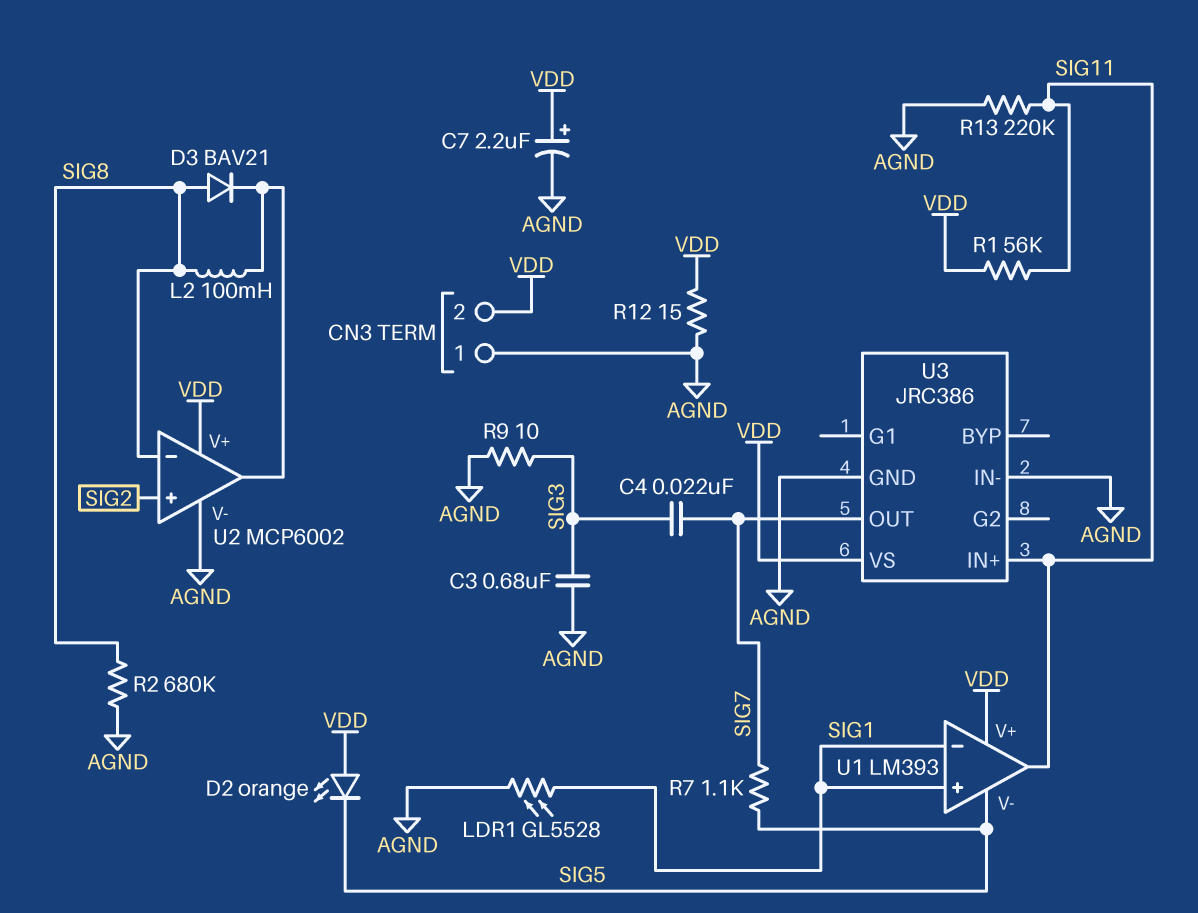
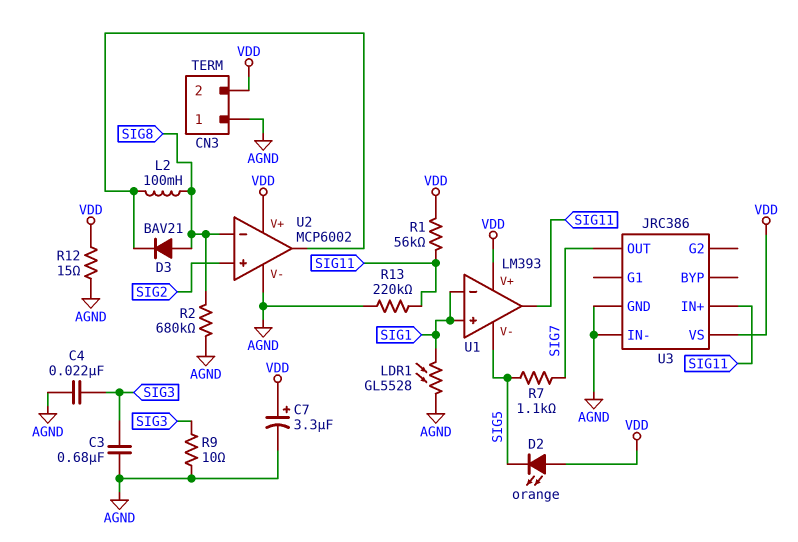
C4: 22nF (SIG3, SIG7) -> 22nF (AGND, SIG3)
C7: 2.2uF (plus VDD, minus AGND) -> 3.3uF (plus VDD, minus AGND)

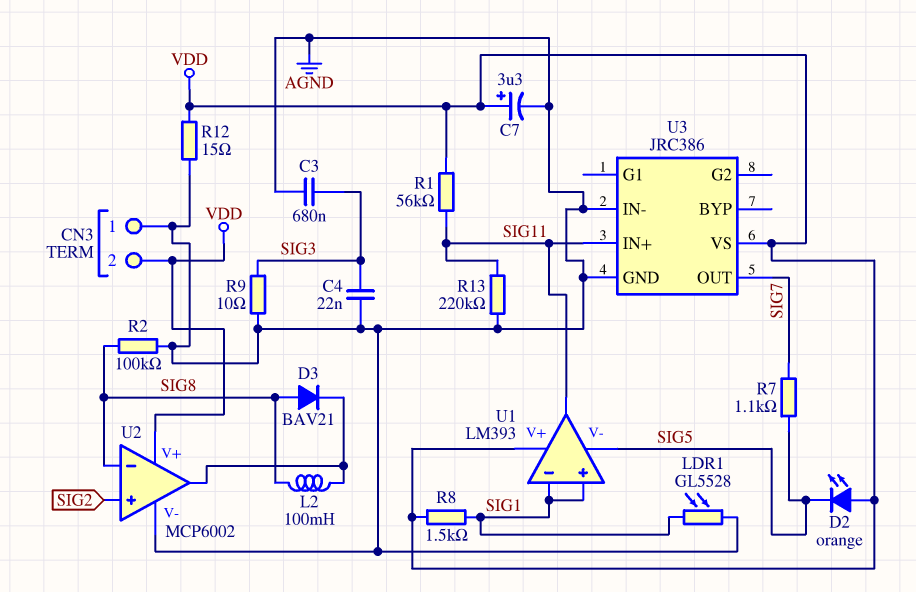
R2: 680k (AGND, SIG8) -> 100k (AGND, SIG8)
R8: none -> 1.5k (SIG1, VDD)

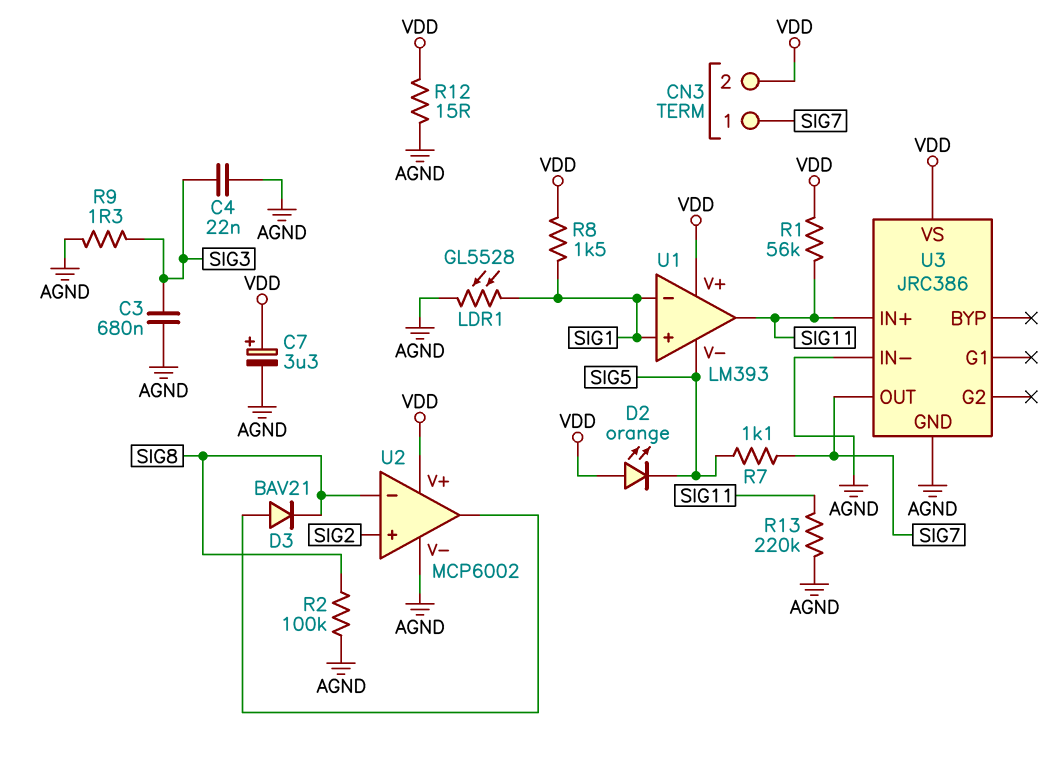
CN3 pin 1: AGND -> SIG7
D3: diode BAV21 (A SIG8, K U2/out) -> diode BAV21 (A U2/out, K SIG8)
L2: 100mH (SIG8, U2/out) -> none
R9: 10 (AGND, SIG3) -> 1.3 (AGND, SIG3)

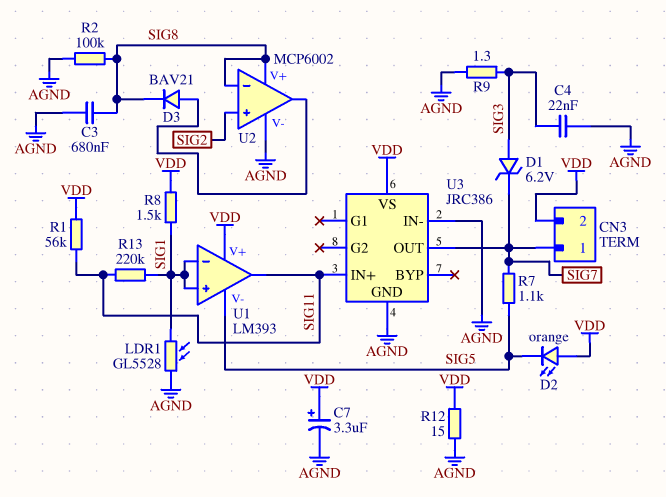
C3: 680nF (AGND, SIG3) -> 680nF (AGND, SIG8)
D1: none -> zener 6.2V (A SIG3, K SIG7)
R13: 220k (AGND, SIG11) -> 220k (SIG1, SIG11)
U2 pin V+: VDD -> SIG8

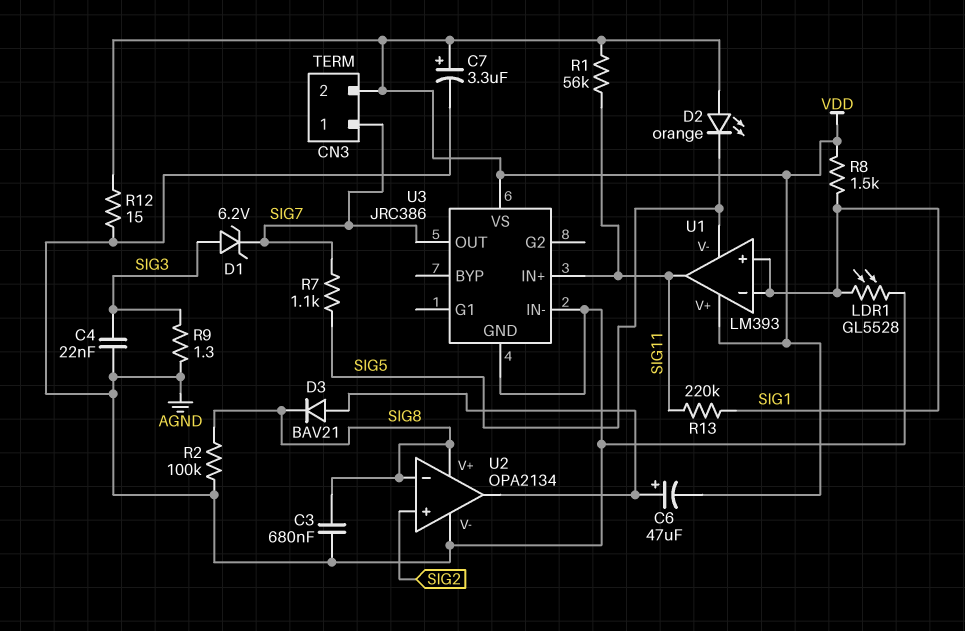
C6: none -> 47uF (plus U2/out, minus VDD)
U2: MCP6002 -> OPA2134

